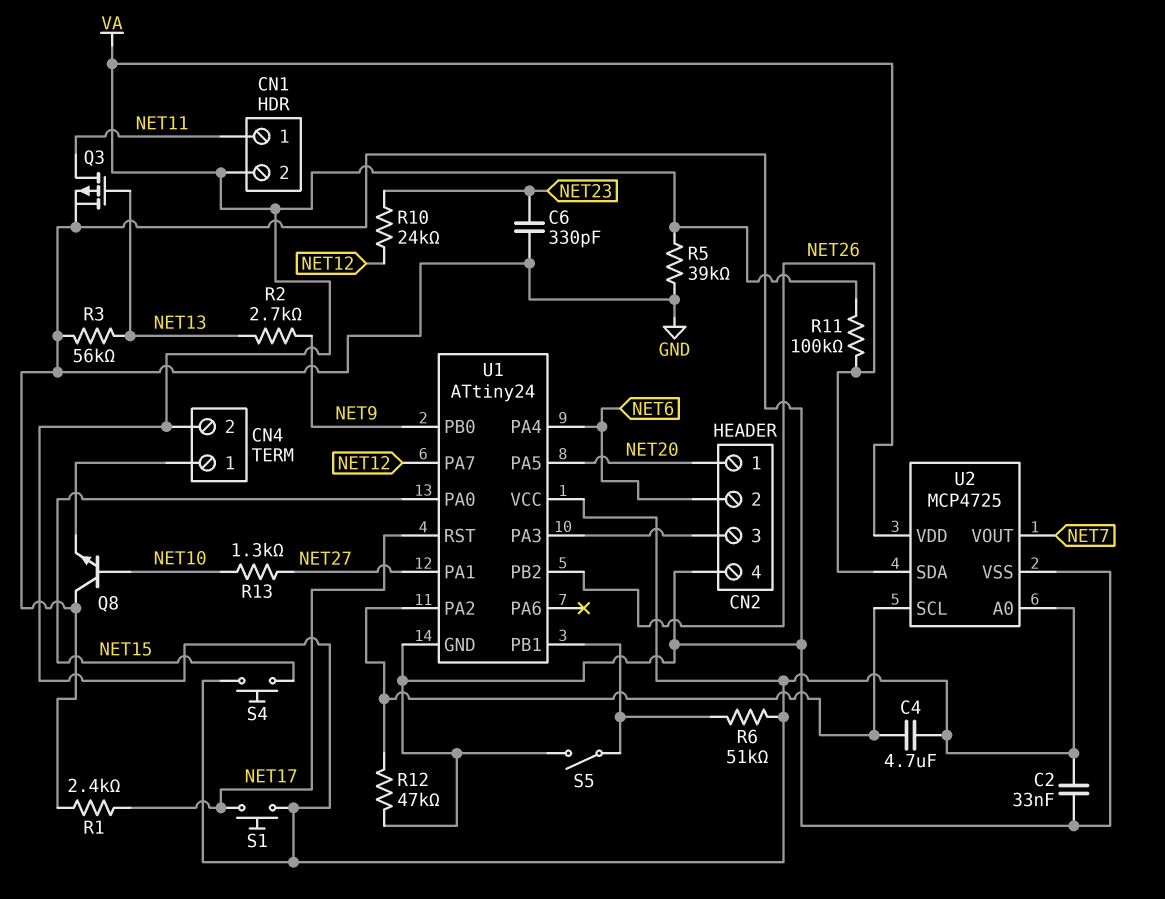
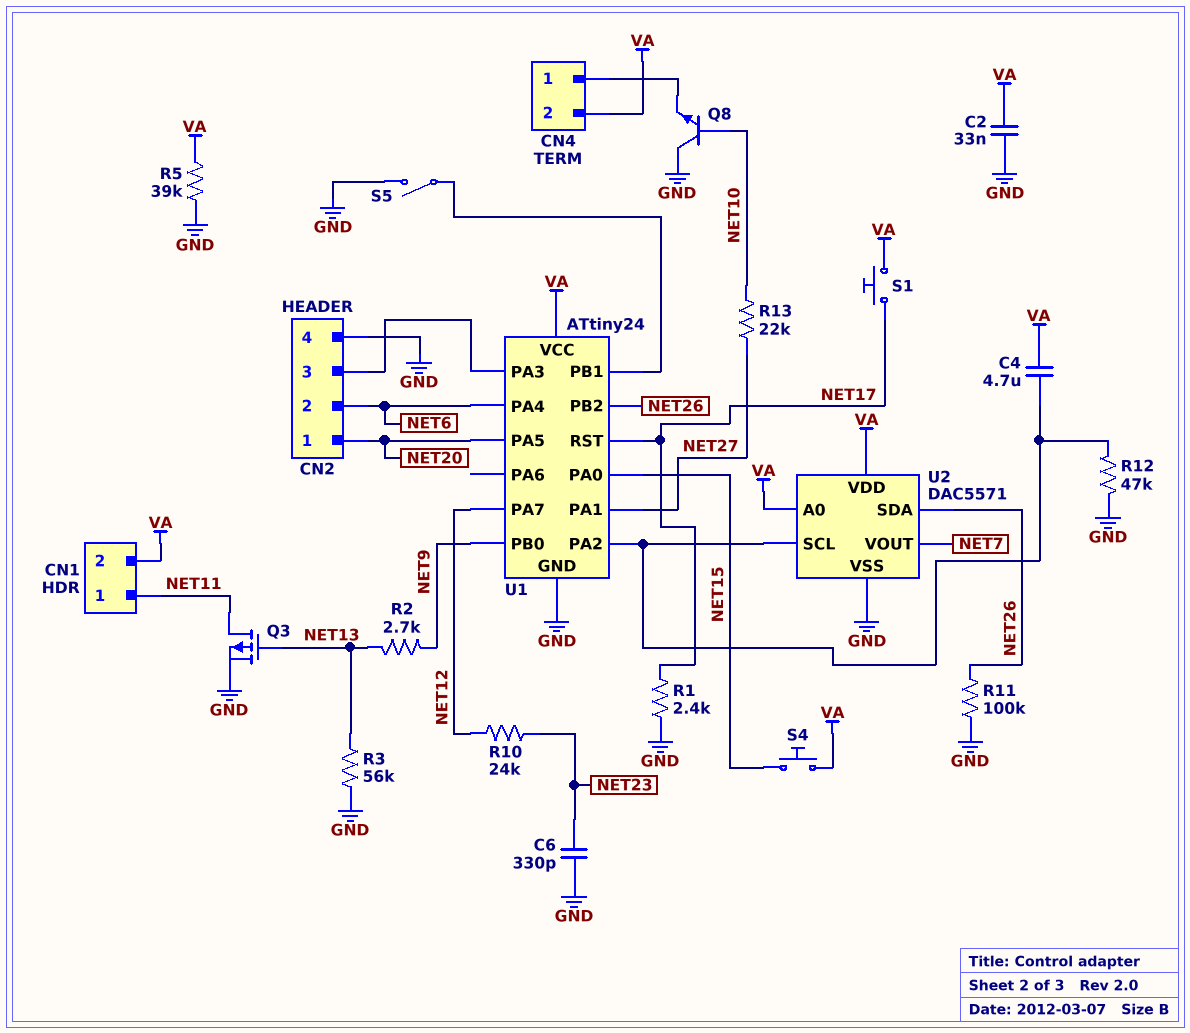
R6: 51k (U1/PB1, VA) -> none
R11: 100k (NET26, VA) -> 100k (GND, NET26)
R13: 1.3k (NET10, NET27) -> 22k (NET10, NET27)
U2: MCP4725 -> DAC5571

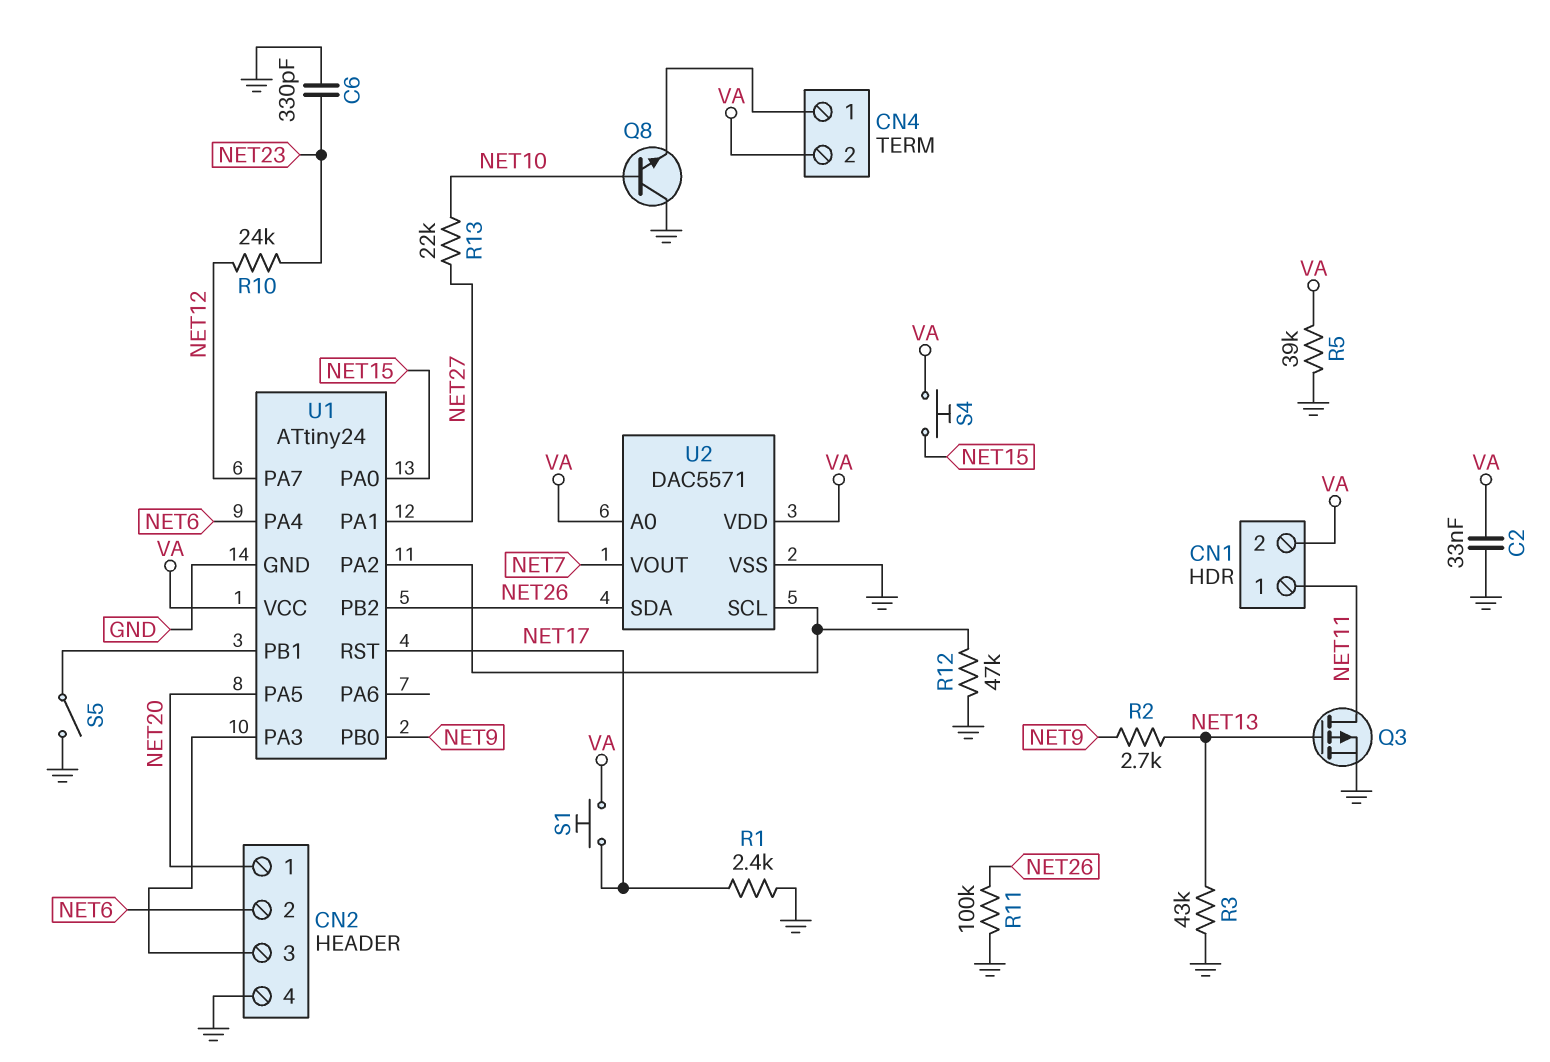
C4: 4.7uF (U1/PA2, VA) -> none
R3: 56k (GND, NET13) -> 43k (GND, NET13)

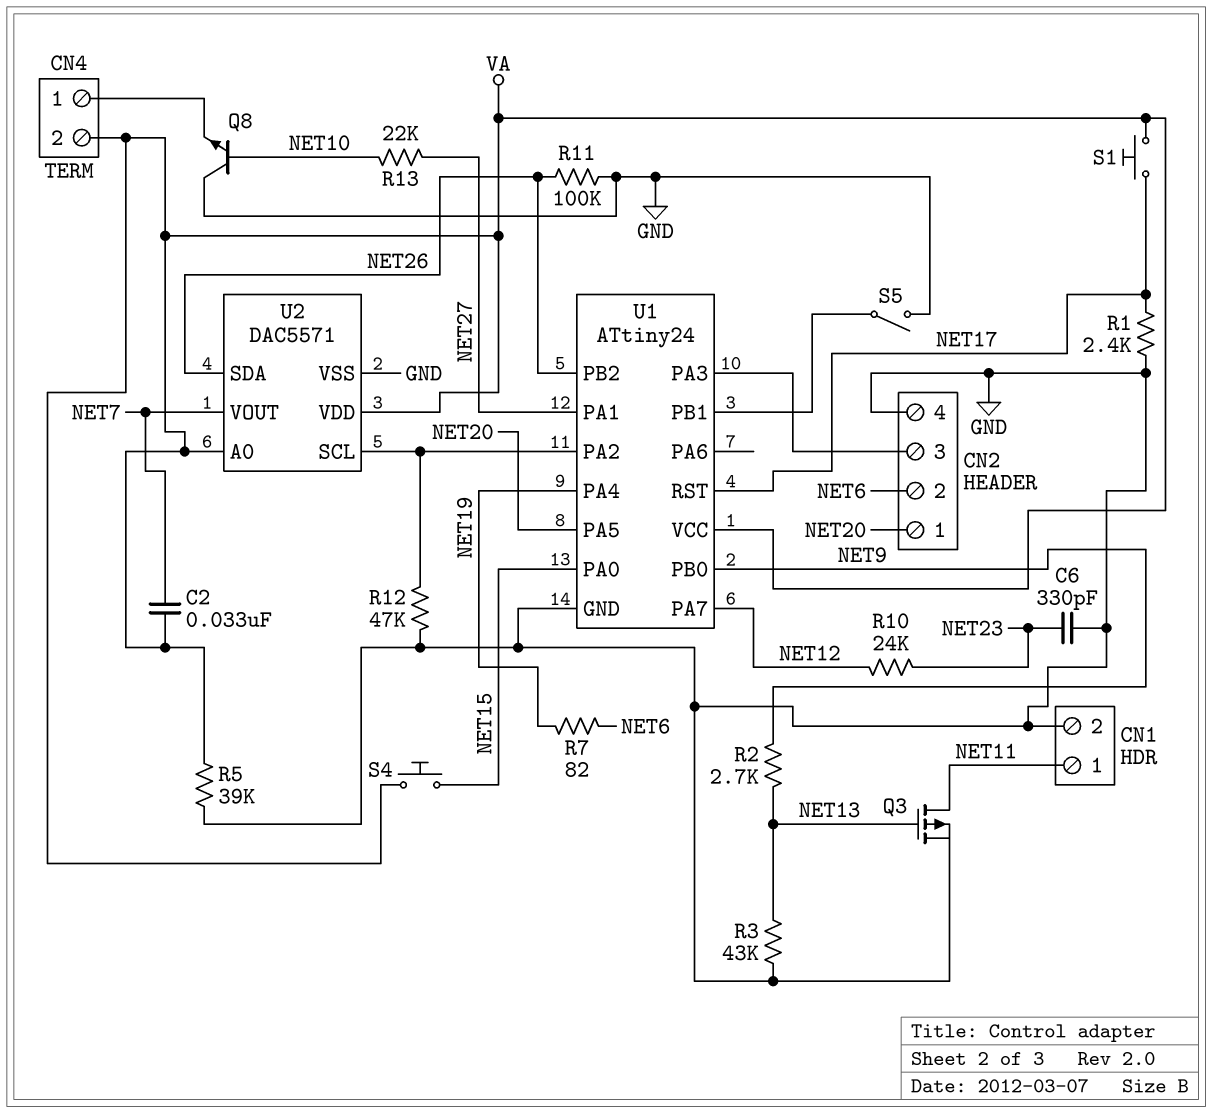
C2: 33nF (GND, VA) -> 33nF (NET7, VA)
CN1 pin 2: VA -> GND
R7: none -> 82 (NET6, NET19)
U1 pin PA4: NET6 -> NET19

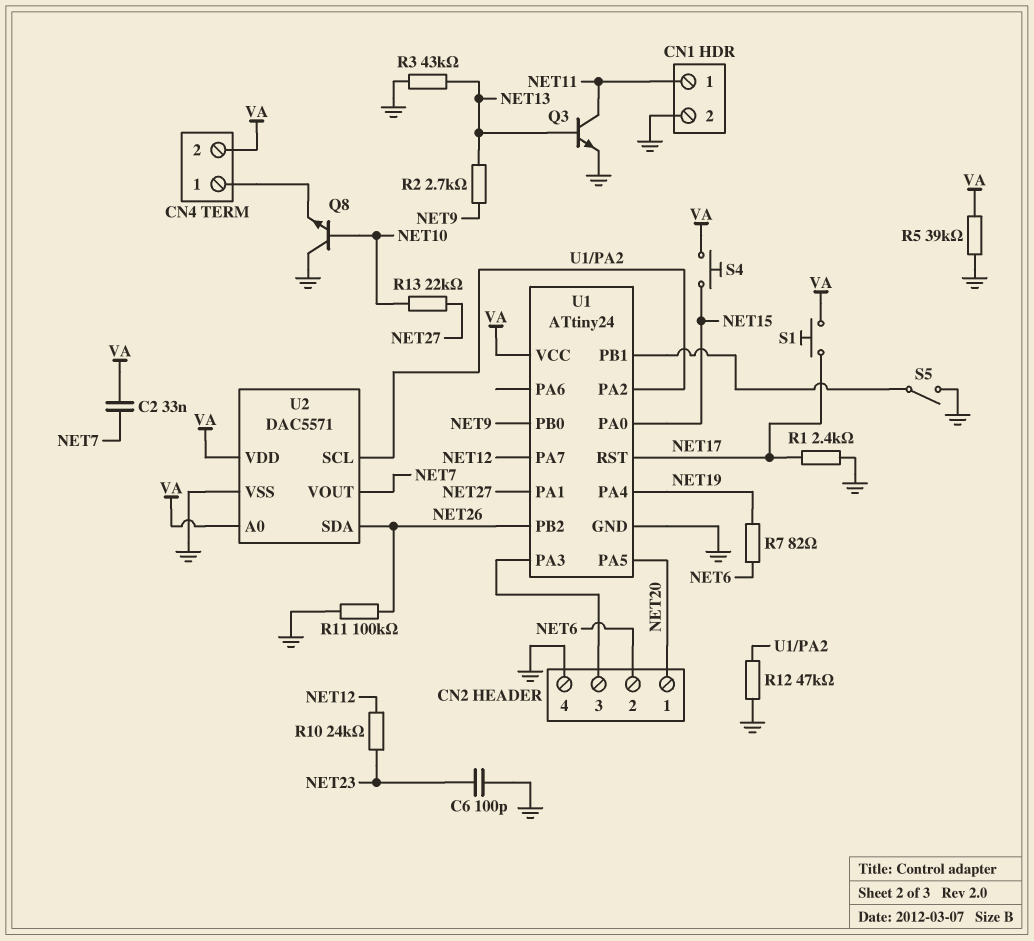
C6: 330pF (GND, NET23) -> 100pF (GND, NET23)
Q3: PMOS (G NET13, D NET11, S GND) -> NPN (B NET13, C NET11, E GND)

